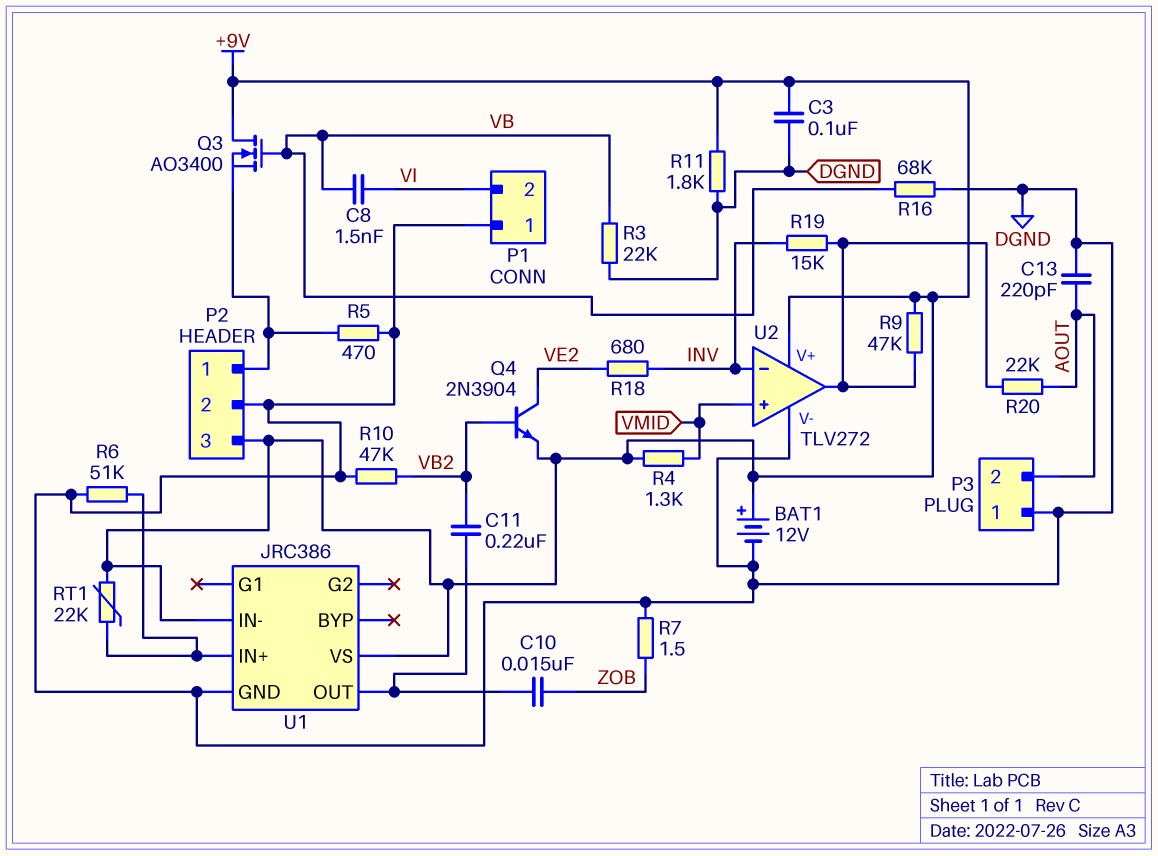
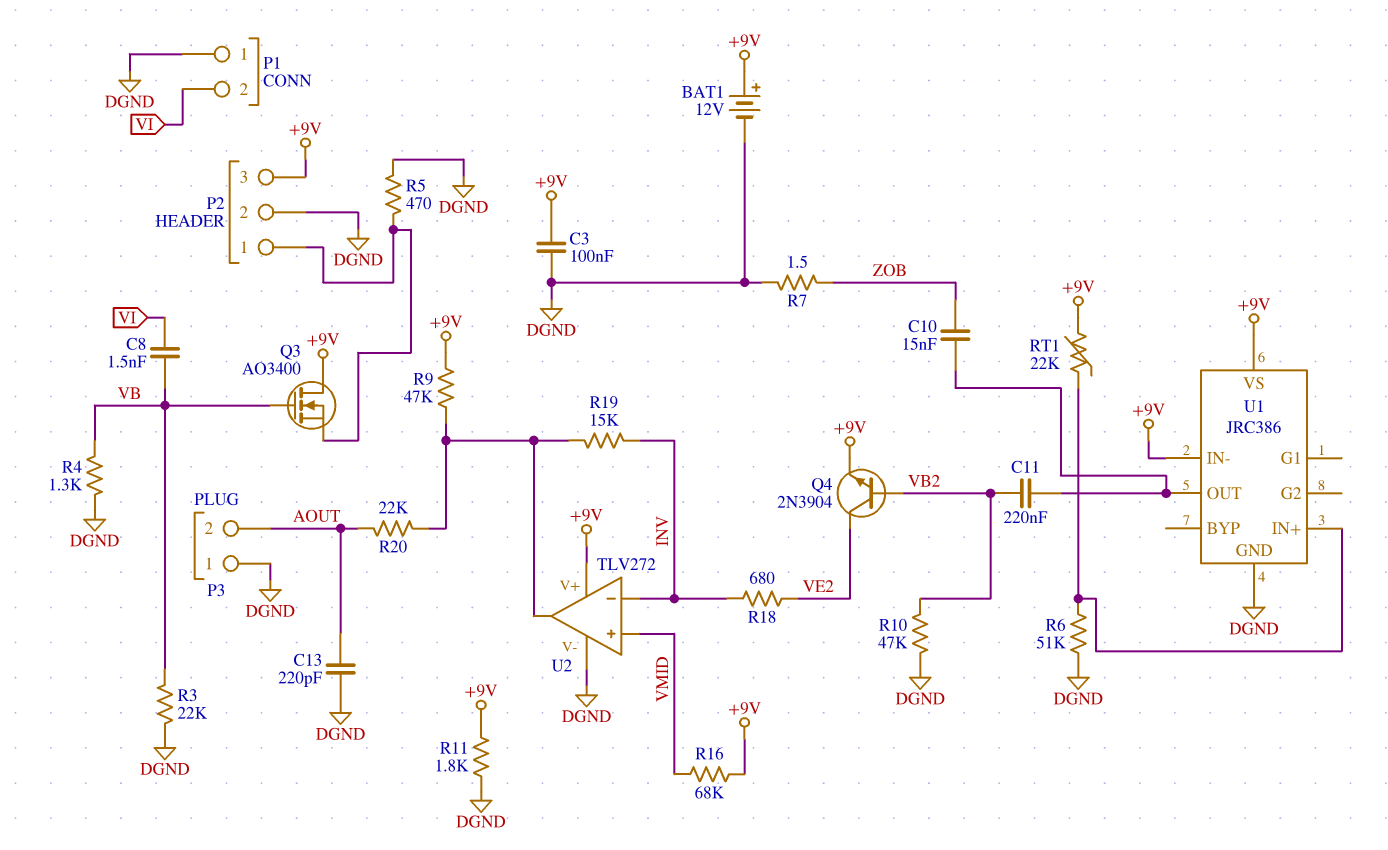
R4: 1.3k (+9V, VMID) -> 1.3k (DGND, VB)
R16: 68k (DGND, VB) -> 68k (+9V, VMID)

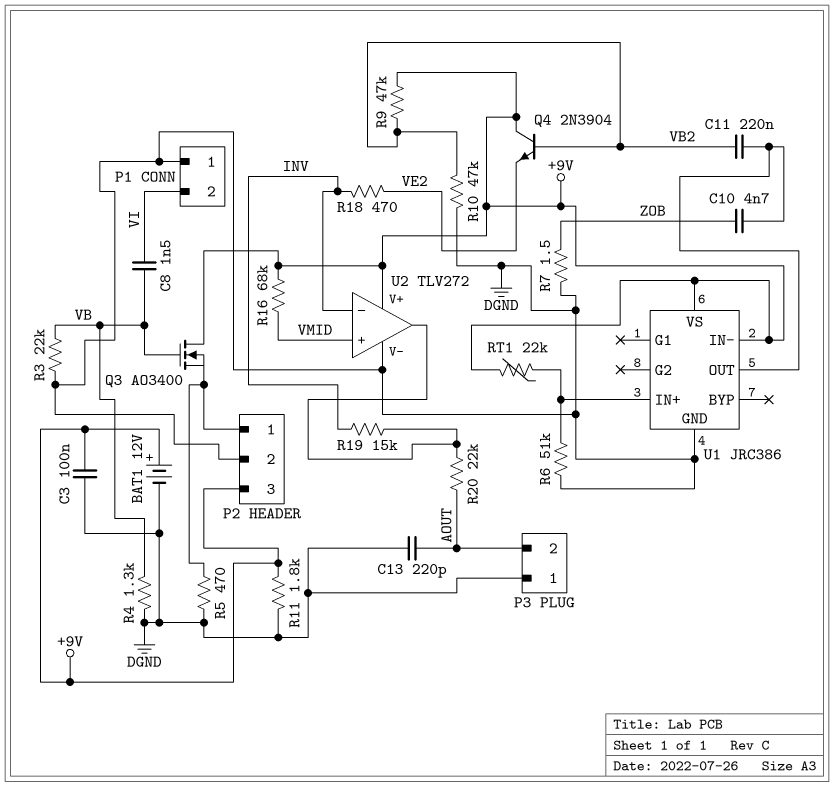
C10: 15nF (U1/OUT, ZOB) -> 4.7nF (U1/OUT, ZOB)
Q4: NPN 2N3904 (B VB2, C VE2, E +9V) -> NPN 2N3904 (B VB2, C +9V, E VE2)
R9: 47k (+9V, U2/out) -> 47k (+9V, VB2)
R18: 680 (INV, VE2) -> 470 (INV, VE2)

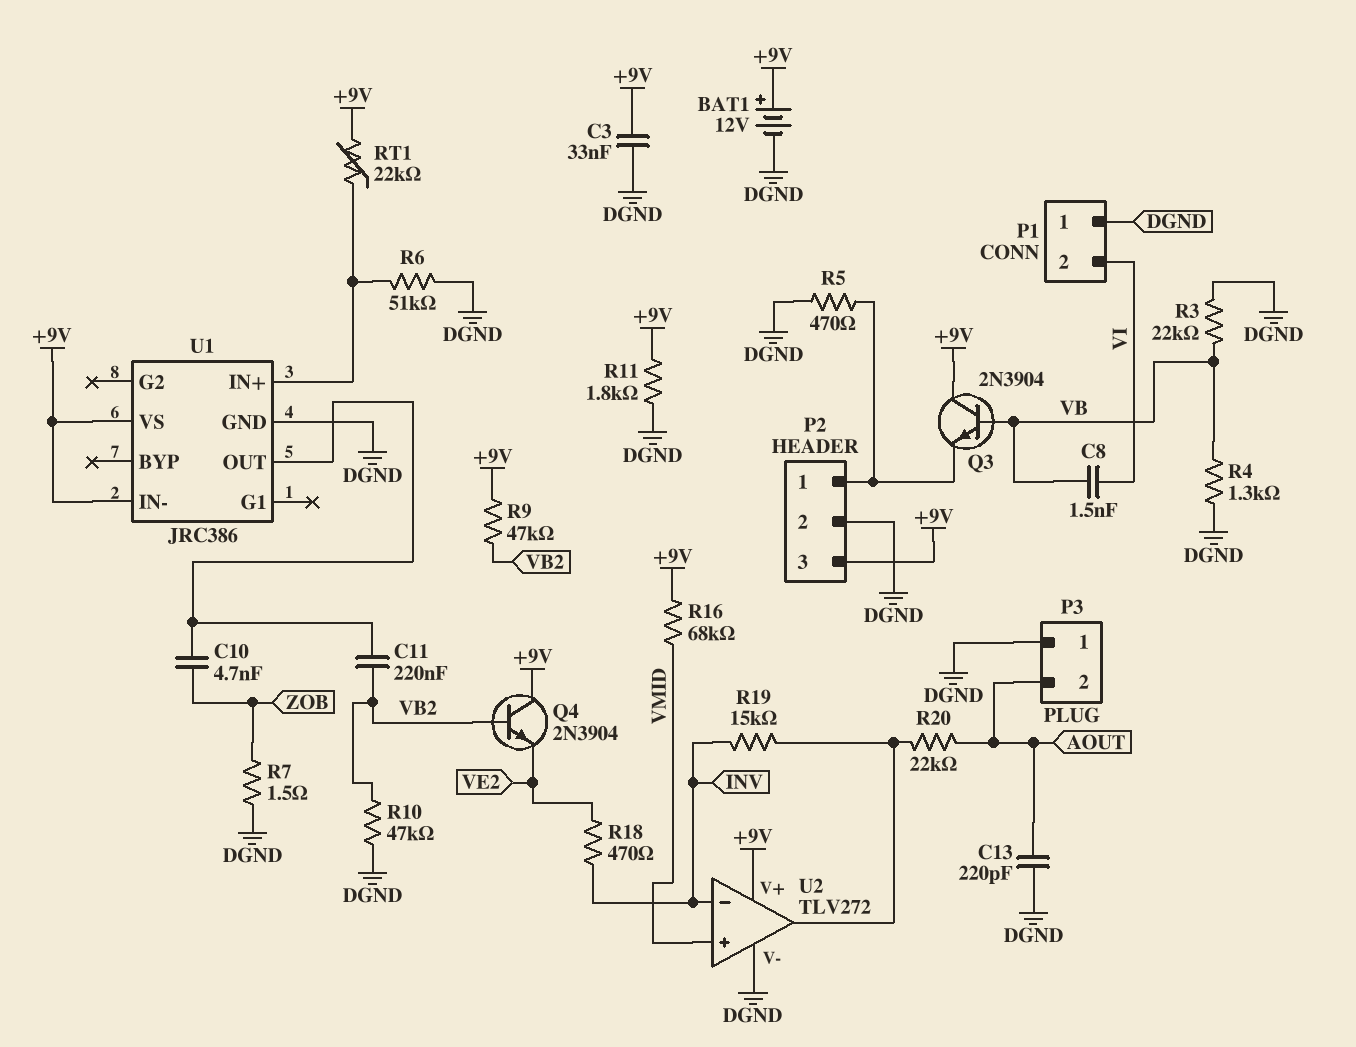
C3: 100nF (+9V, DGND) -> 33nF (+9V, DGND)
Q3: NMOS AO3400 (G VB, D +9V, S P2/1) -> NPN 2N3904 (B VB, C +9V, E P2/1)

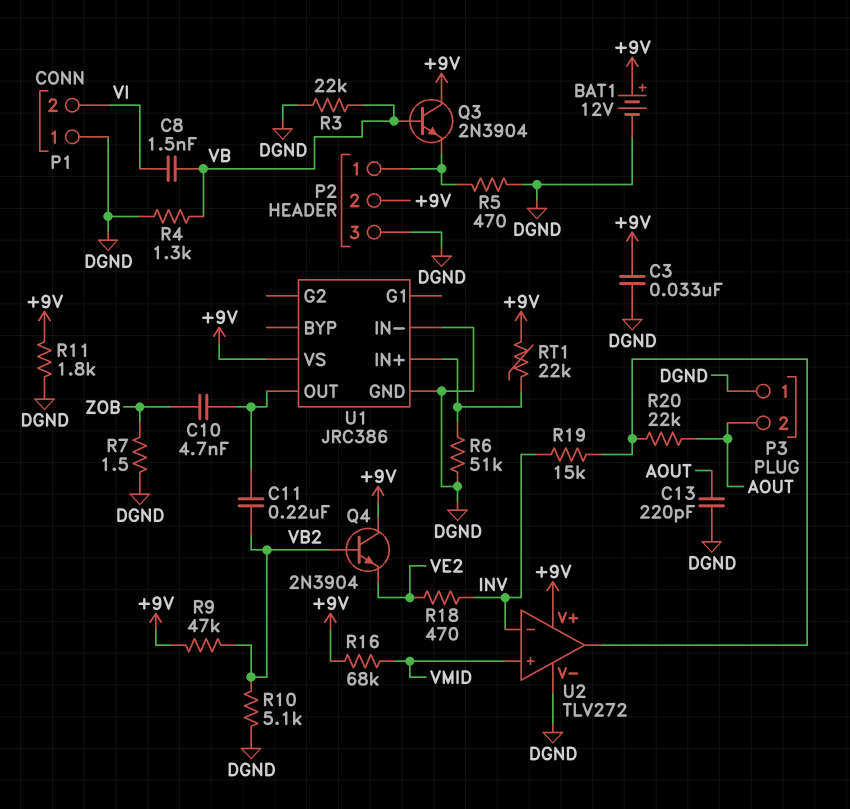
P2 pin 2: DGND -> +9V
P2 pin 3: +9V -> DGND
R10: 47k (DGND, VB2) -> 5.1k (DGND, VB2)
U1 pin IN-: +9V -> DGND

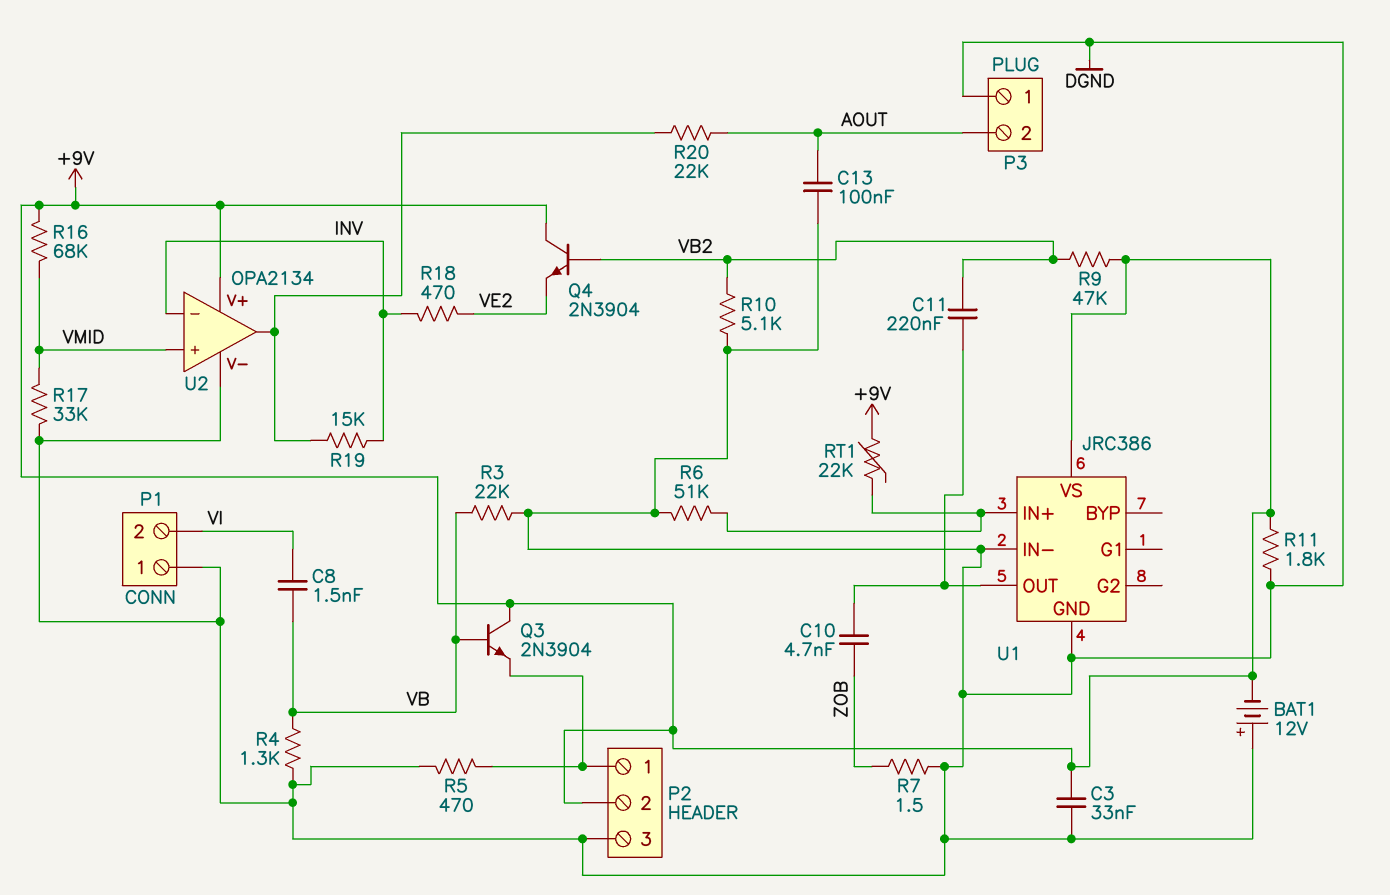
BAT1: 12V (plus +9V, minus DGND) -> 12V (plus DGND, minus +9V)
C13: 220pF (AOUT, DGND) -> 100nF (AOUT, DGND)
R17: none -> 33k (DGND, VMID)
U2: TLV272 -> OPA2134

